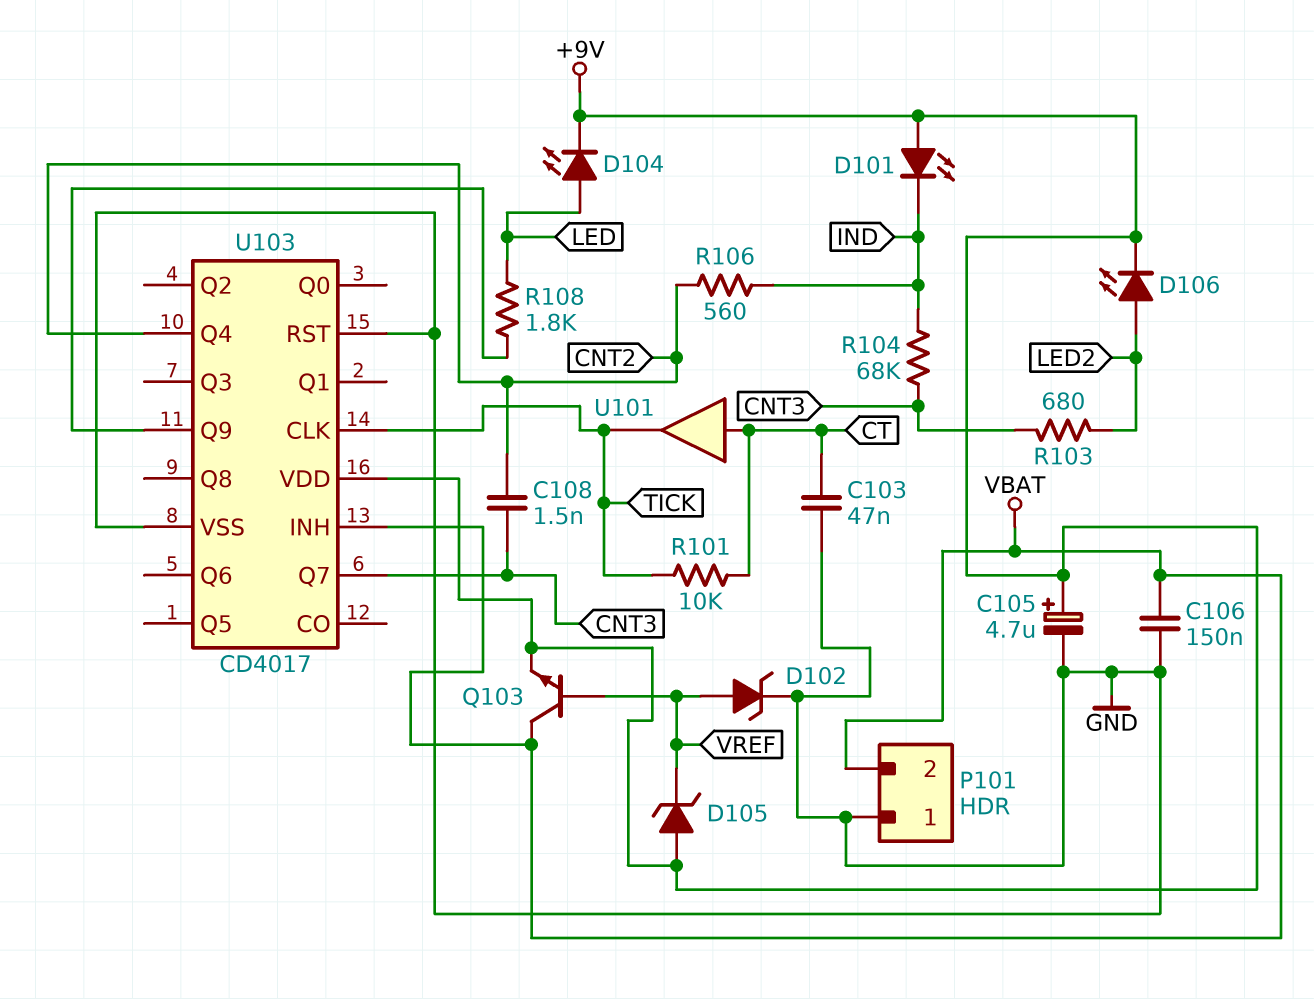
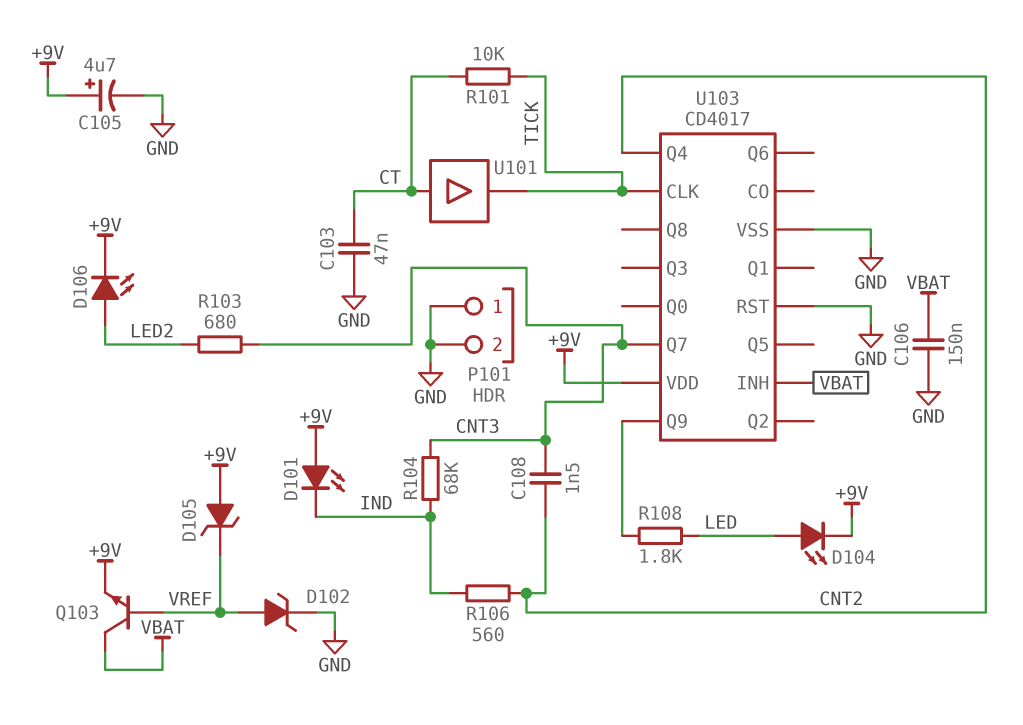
P101 pin 2: VBAT -> GND

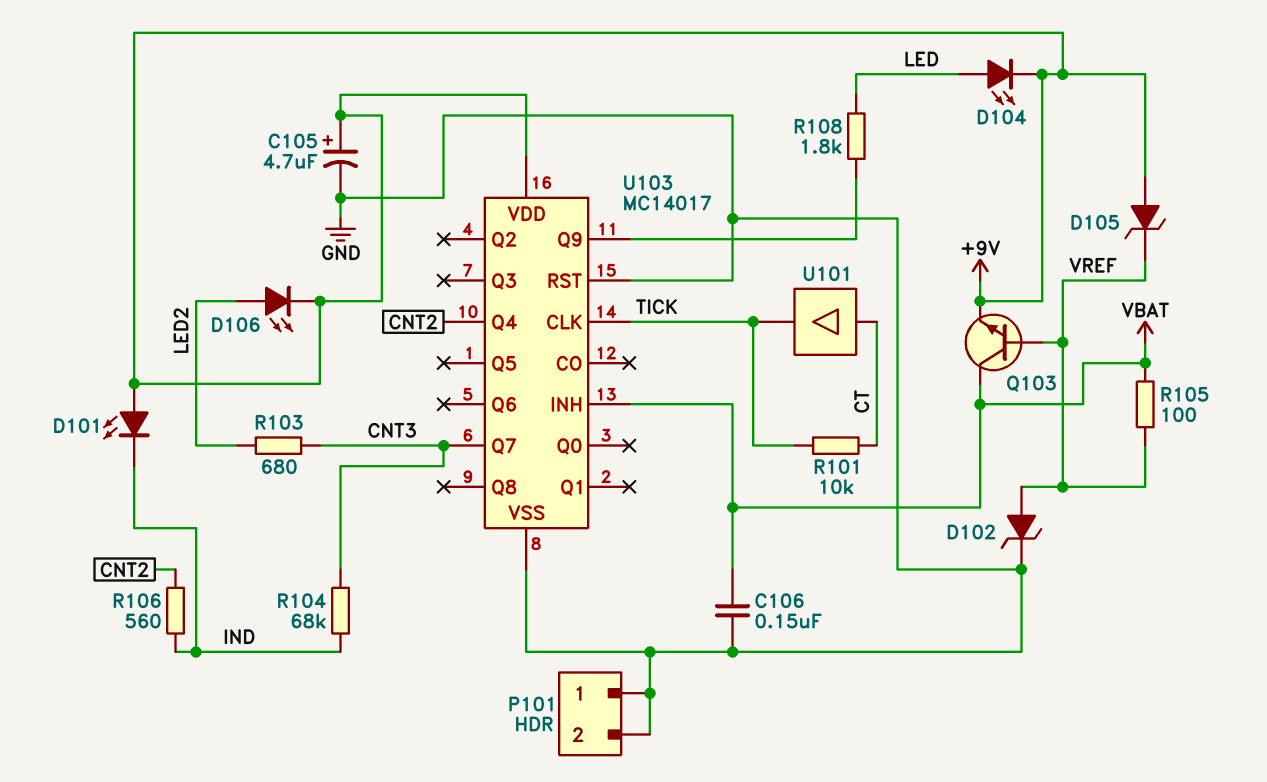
C103: 47nF (CT, GND) -> none
C108: 1.5nF (CNT2, CNT3) -> none
R105: none -> 100 (VBAT, VREF)
U103: CD4017 -> MC14017

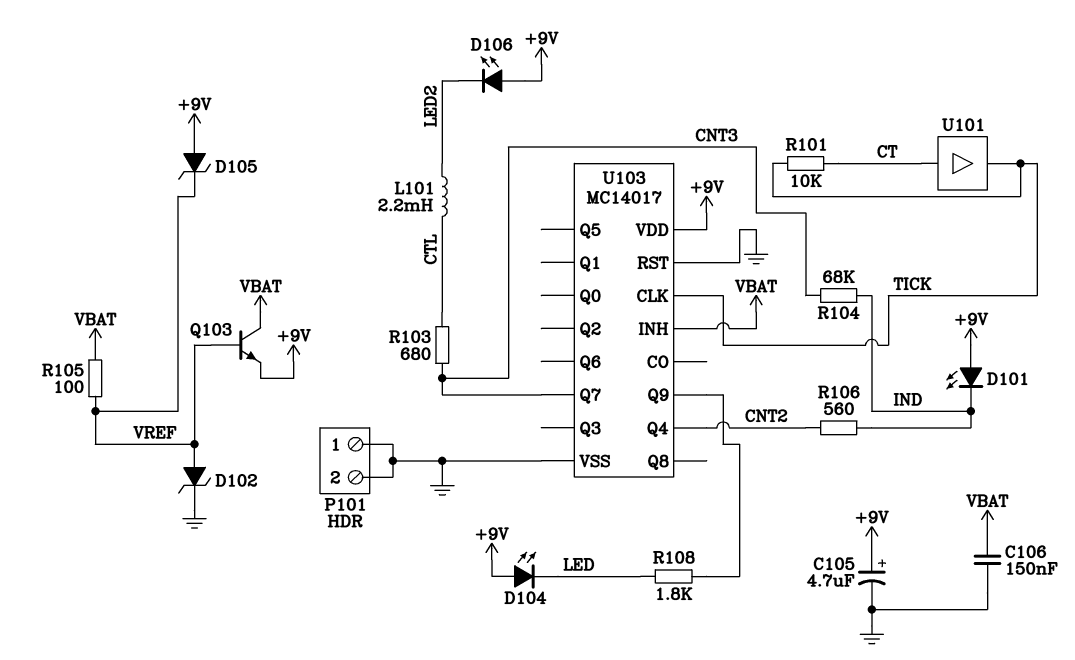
D104: LED (A LED, K +9V) -> LED (A +9V, K LED)
D106: LED (A LED2, K +9V) -> LED (A +9V, K LED2)
L101: none -> 2.2mH (CTL, LED2)
R103: 680 (CNT3, LED2) -> 680 (CNT3, CTL)

